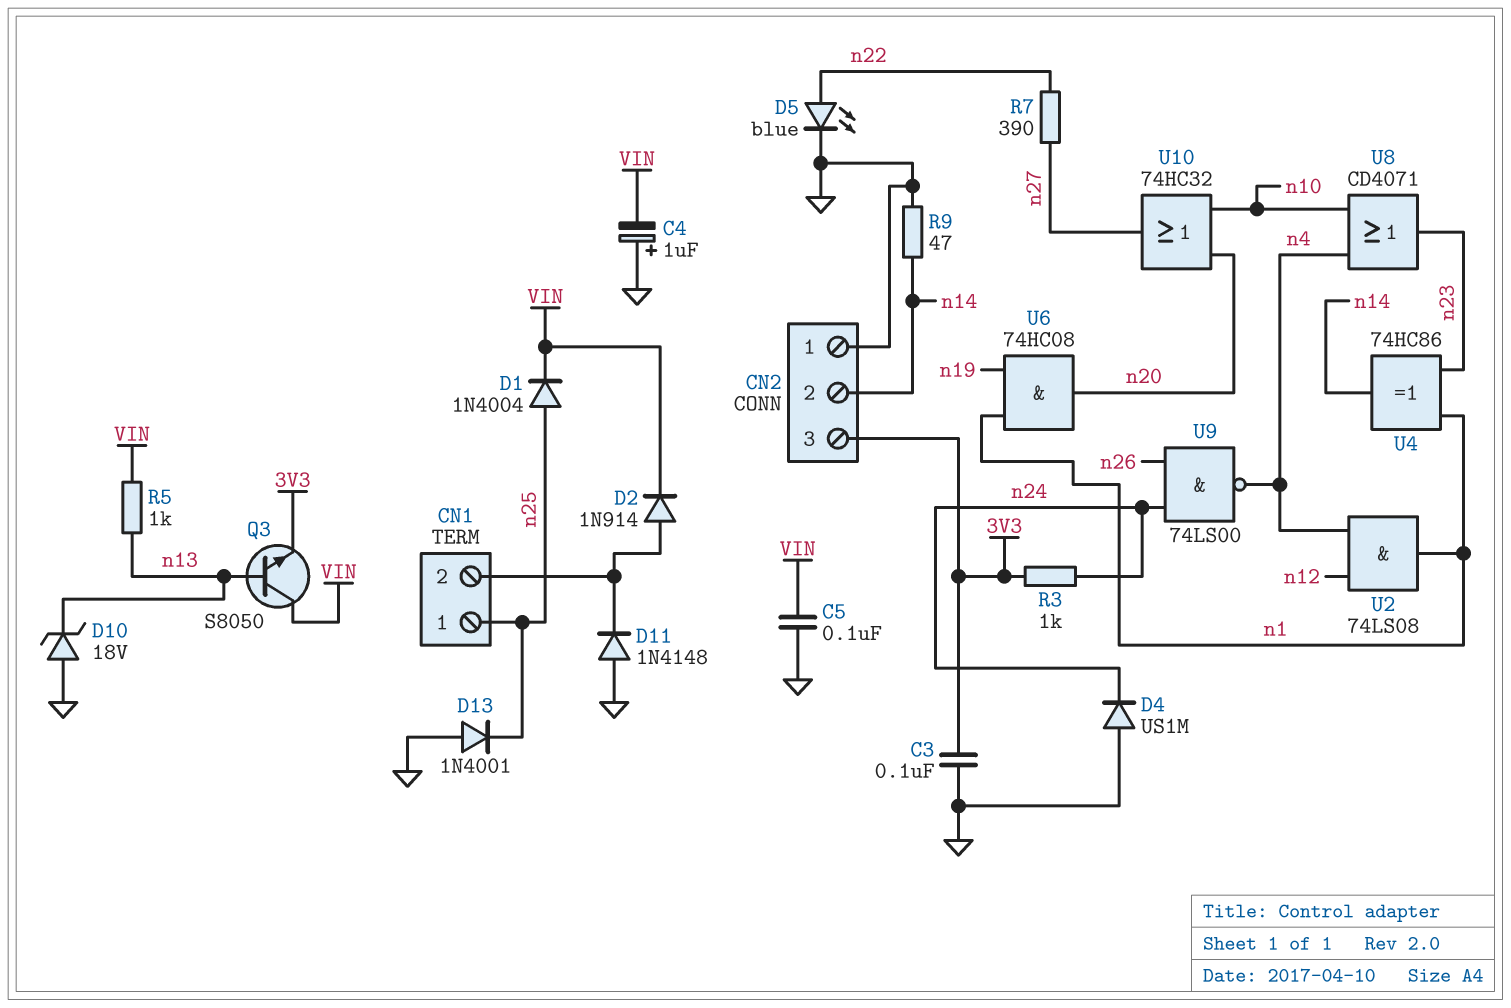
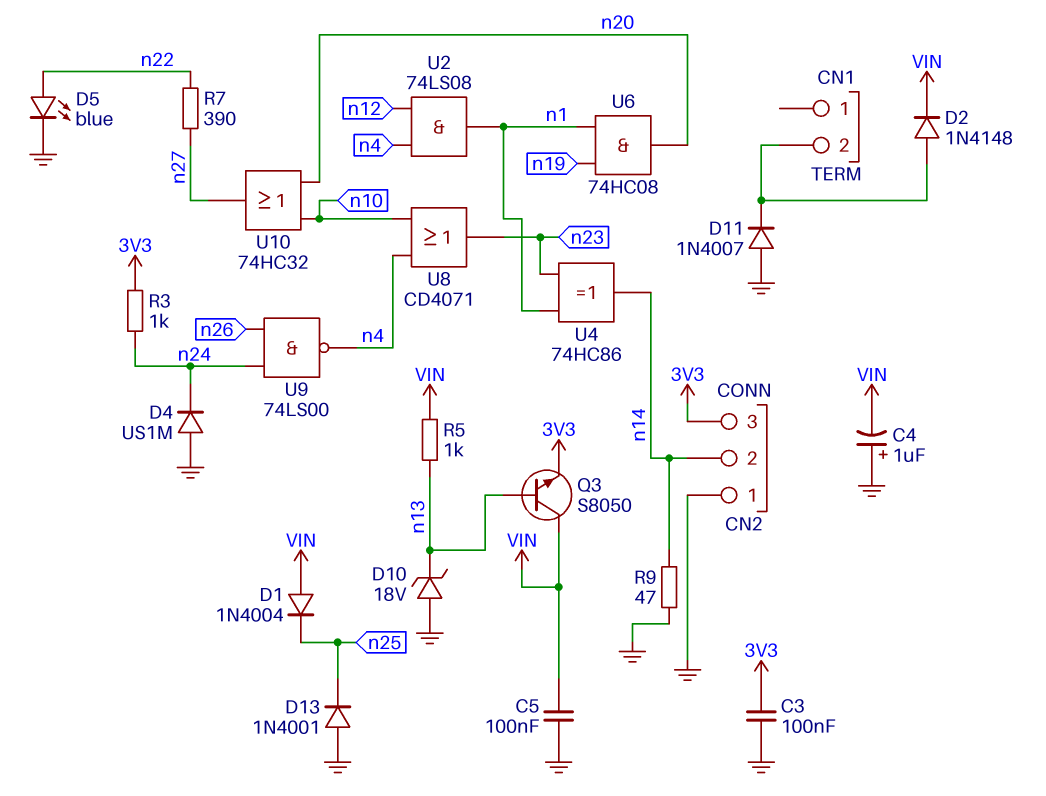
CN1 pin 1: n25 -> none
D1: diode 1N4004 (A n25, K VIN) -> diode 1N4004 (A VIN, K n25)
D2: diode 1N914 (A CN1/2, K VIN) -> diode 1N4148 (A CN1/2, K VIN)
D11: diode 1N4148 (A GND, K CN1/2) -> diode 1N4007 (A GND, K CN1/2)

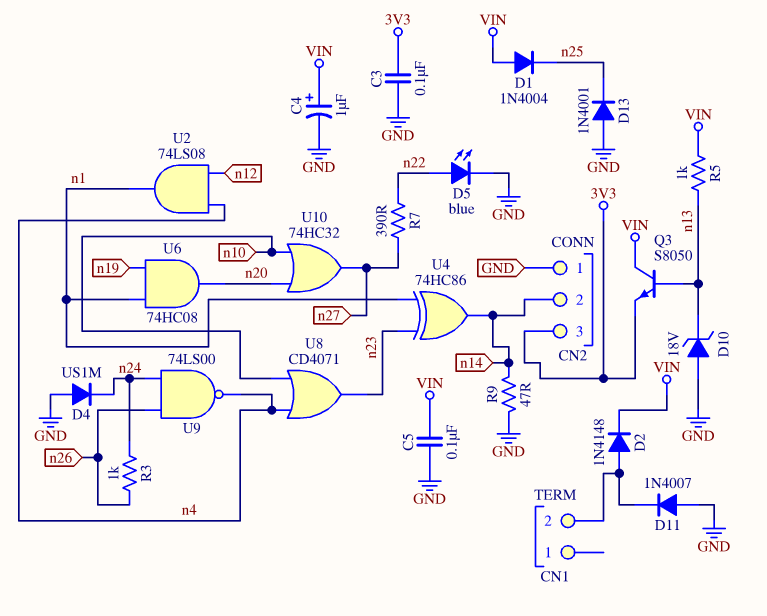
C4: 1uF (plus GND, minus VIN) -> 1uF (plus VIN, minus GND)
R3: 1k (3V3, n24) -> 1k (n24, n26)

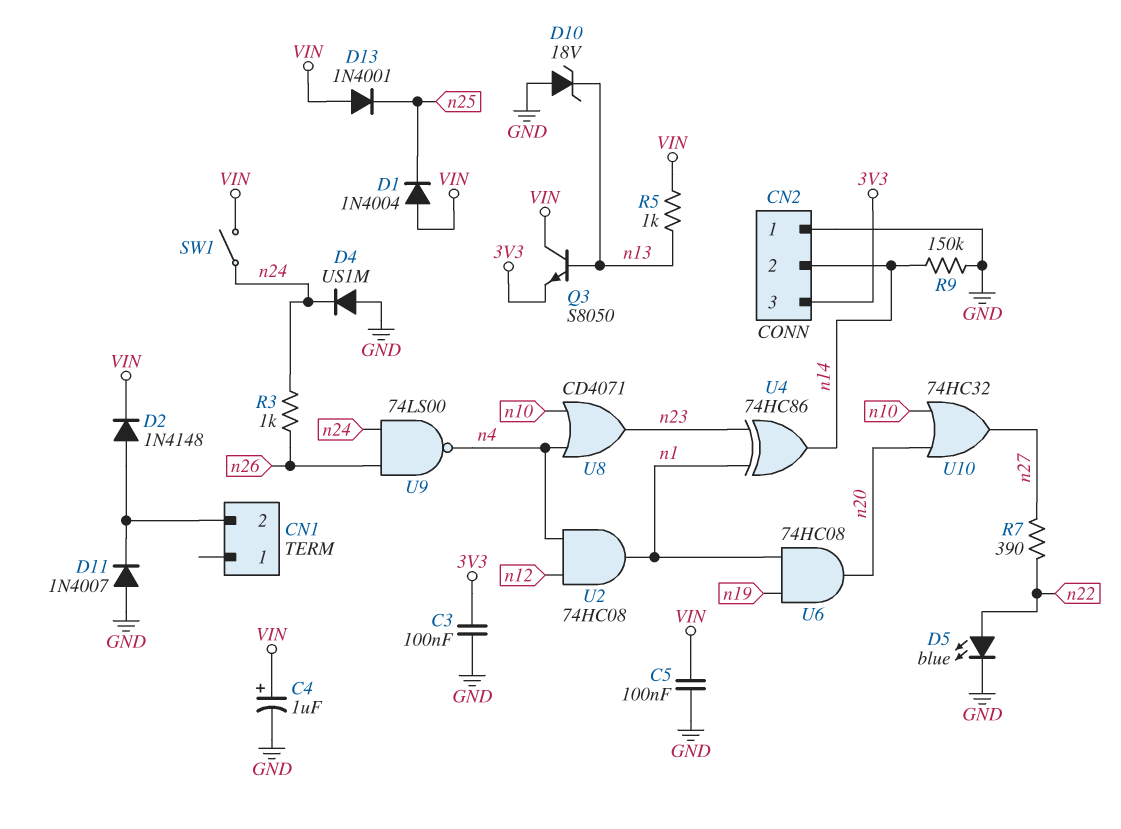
D13: diode 1N4001 (A GND, K n25) -> diode 1N4001 (A VIN, K n25)
R9: 47 (GND, n14) -> 150k (GND, n14)
SW1: none -> switch (VIN, n24)
U2: AND 74LS08 (in n4, in n12, out n1) -> AND 74HC08 (in n4, in n12, out n1)

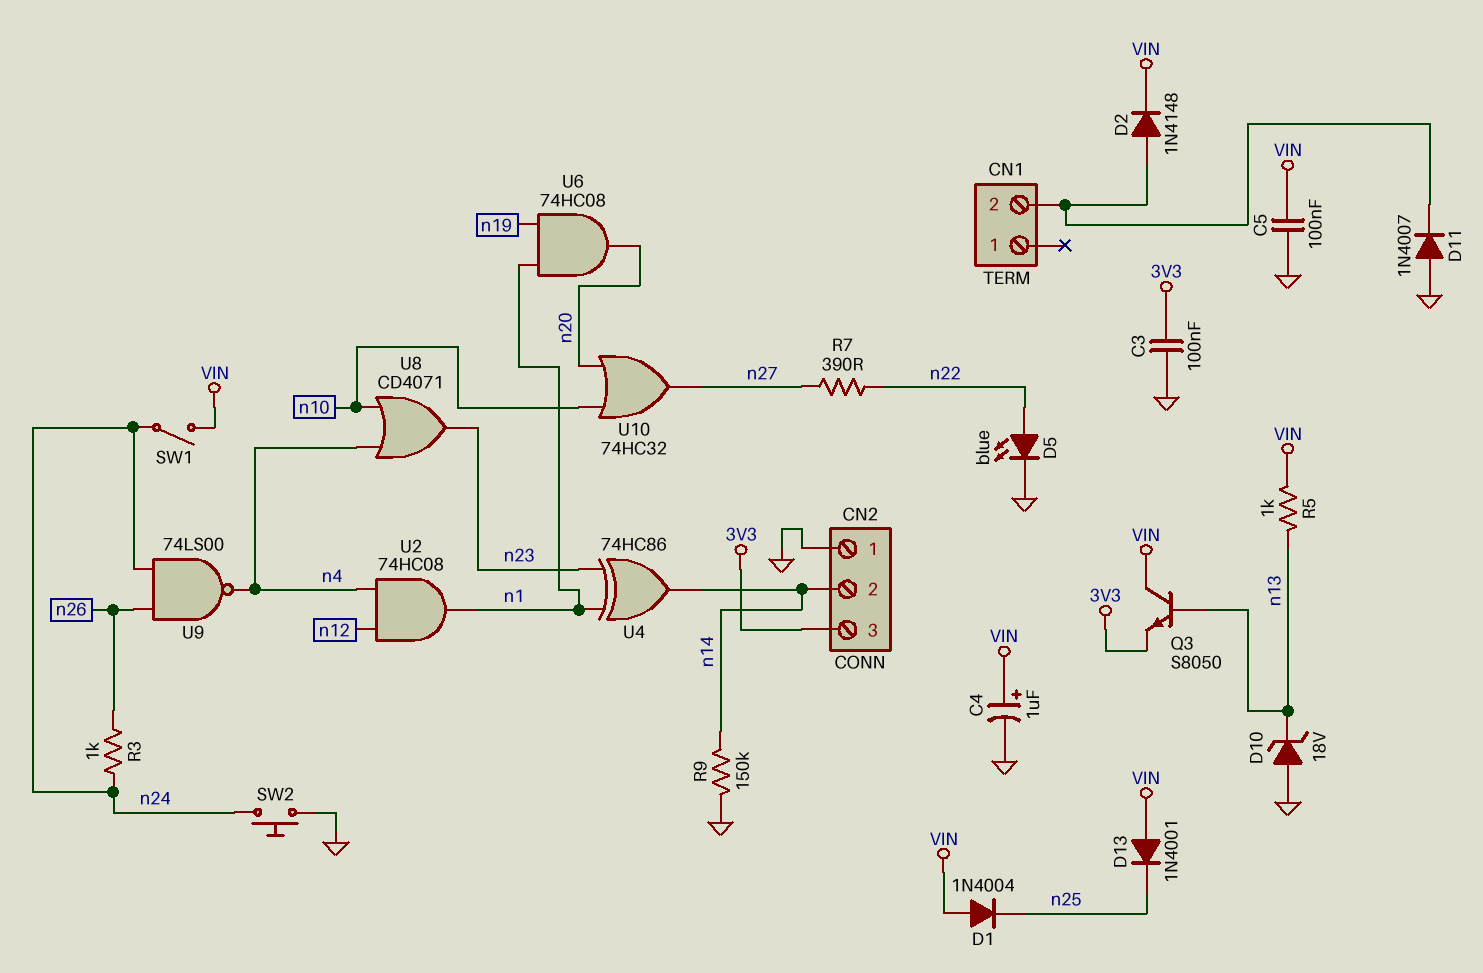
D4: diode US1M (A GND, K n24) -> none
SW2: none -> button (GND, n24)

